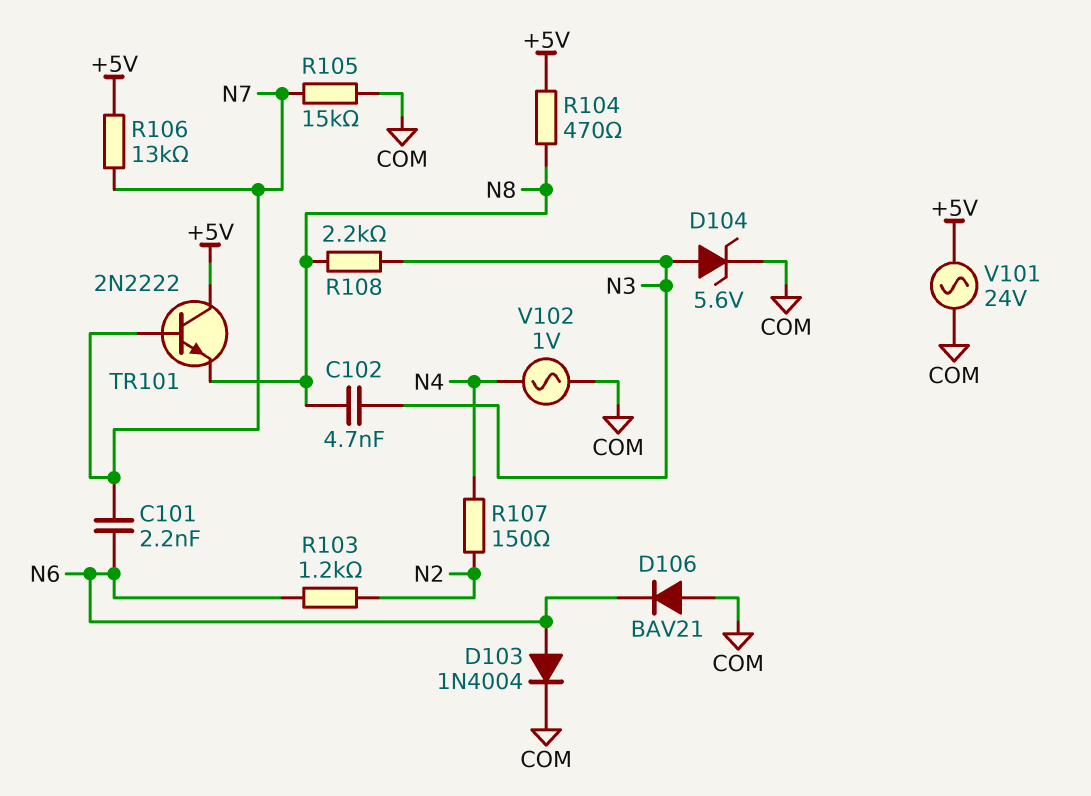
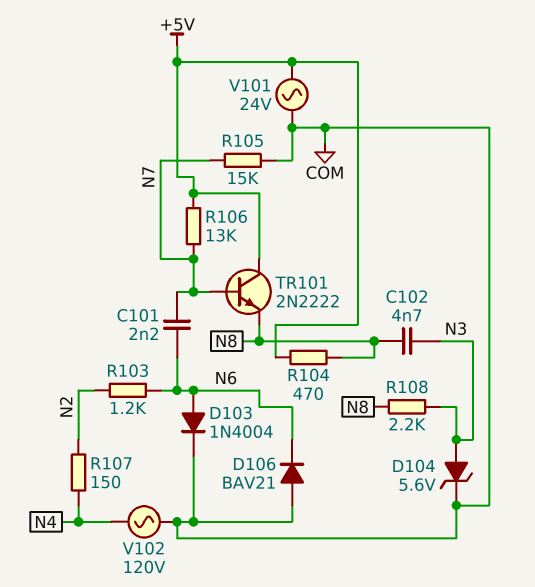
V102: AC 1V (COM, N4) -> AC 120V (COM, N4)

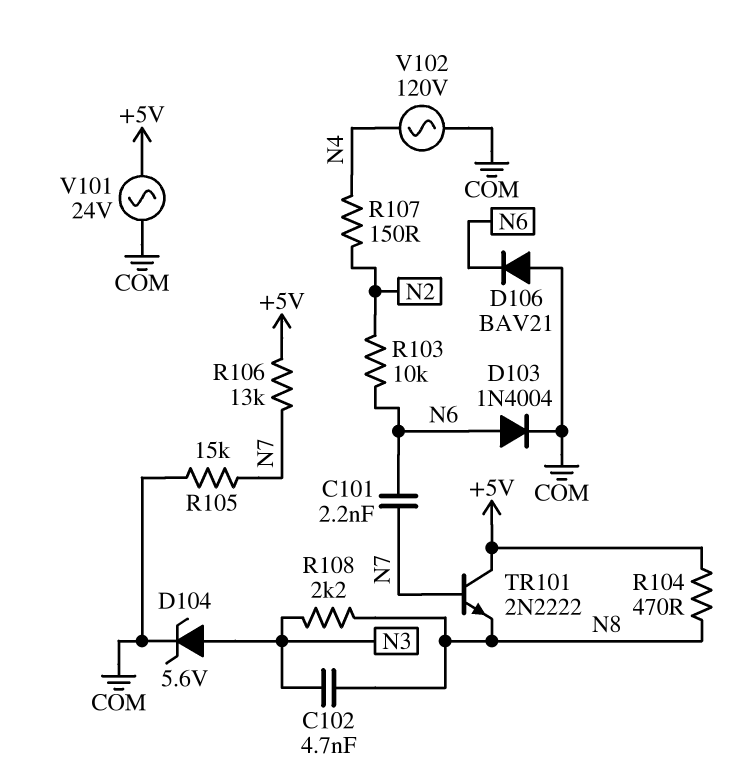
R103: 1.2k (N2, N6) -> 10k (N2, N6)

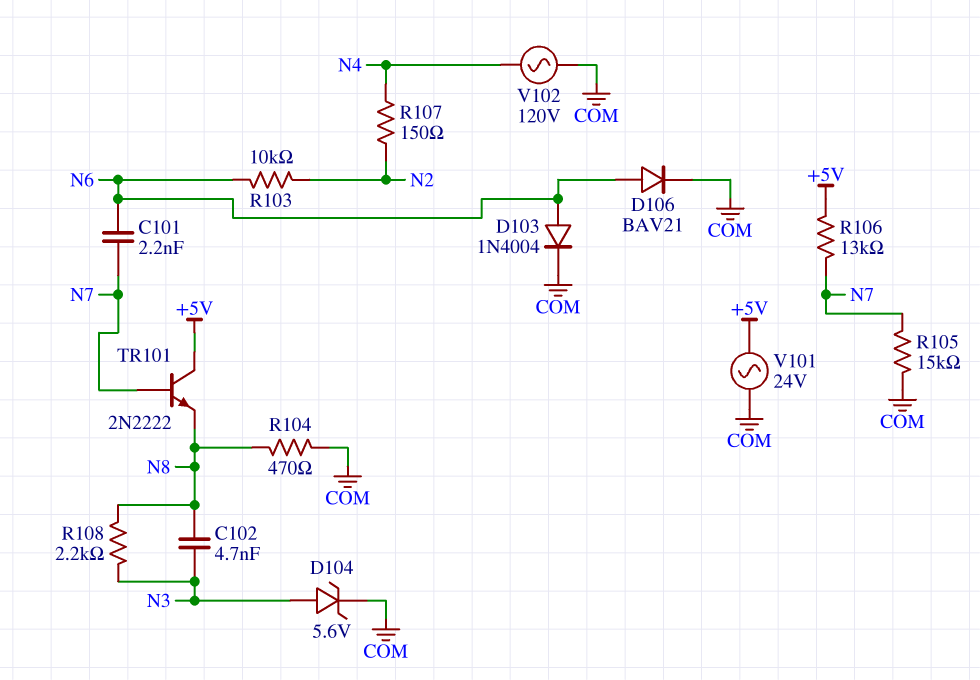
D106: diode BAV21 (A COM, K N6) -> diode BAV21 (A N6, K COM)
R104: 470 (+5V, N8) -> 470 (COM, N8)

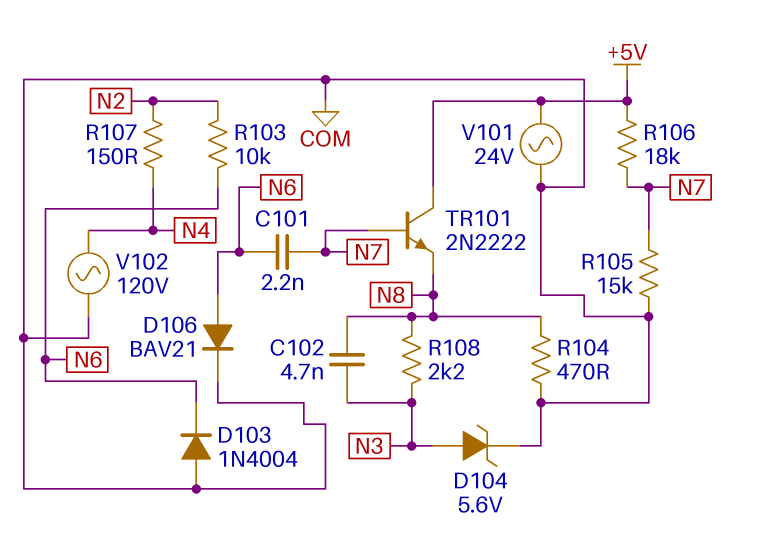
D103: diode 1N4004 (A N6, K COM) -> diode 1N4004 (A COM, K N6)
R106: 13k (+5V, N7) -> 18k (+5V, N7)

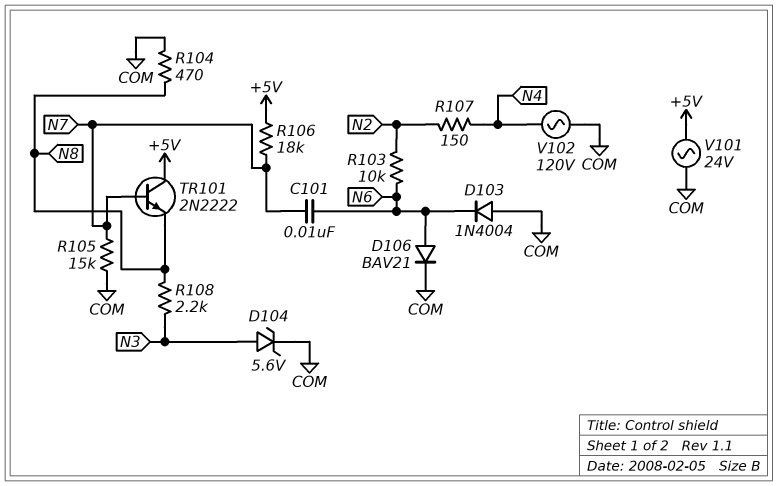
C101: 2.2nF (N6, N7) -> 10nF (N6, N7)
C102: 4.7nF (N3, N8) -> none

